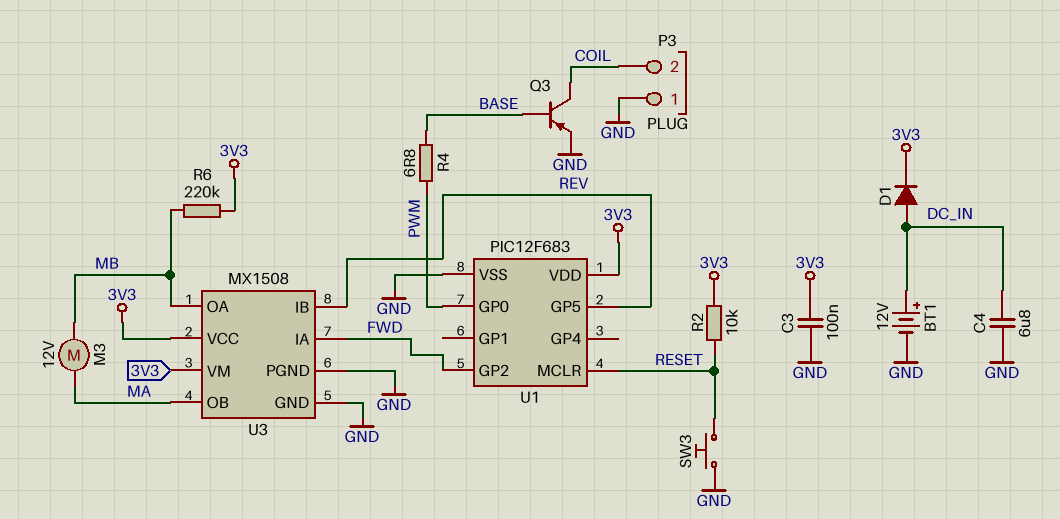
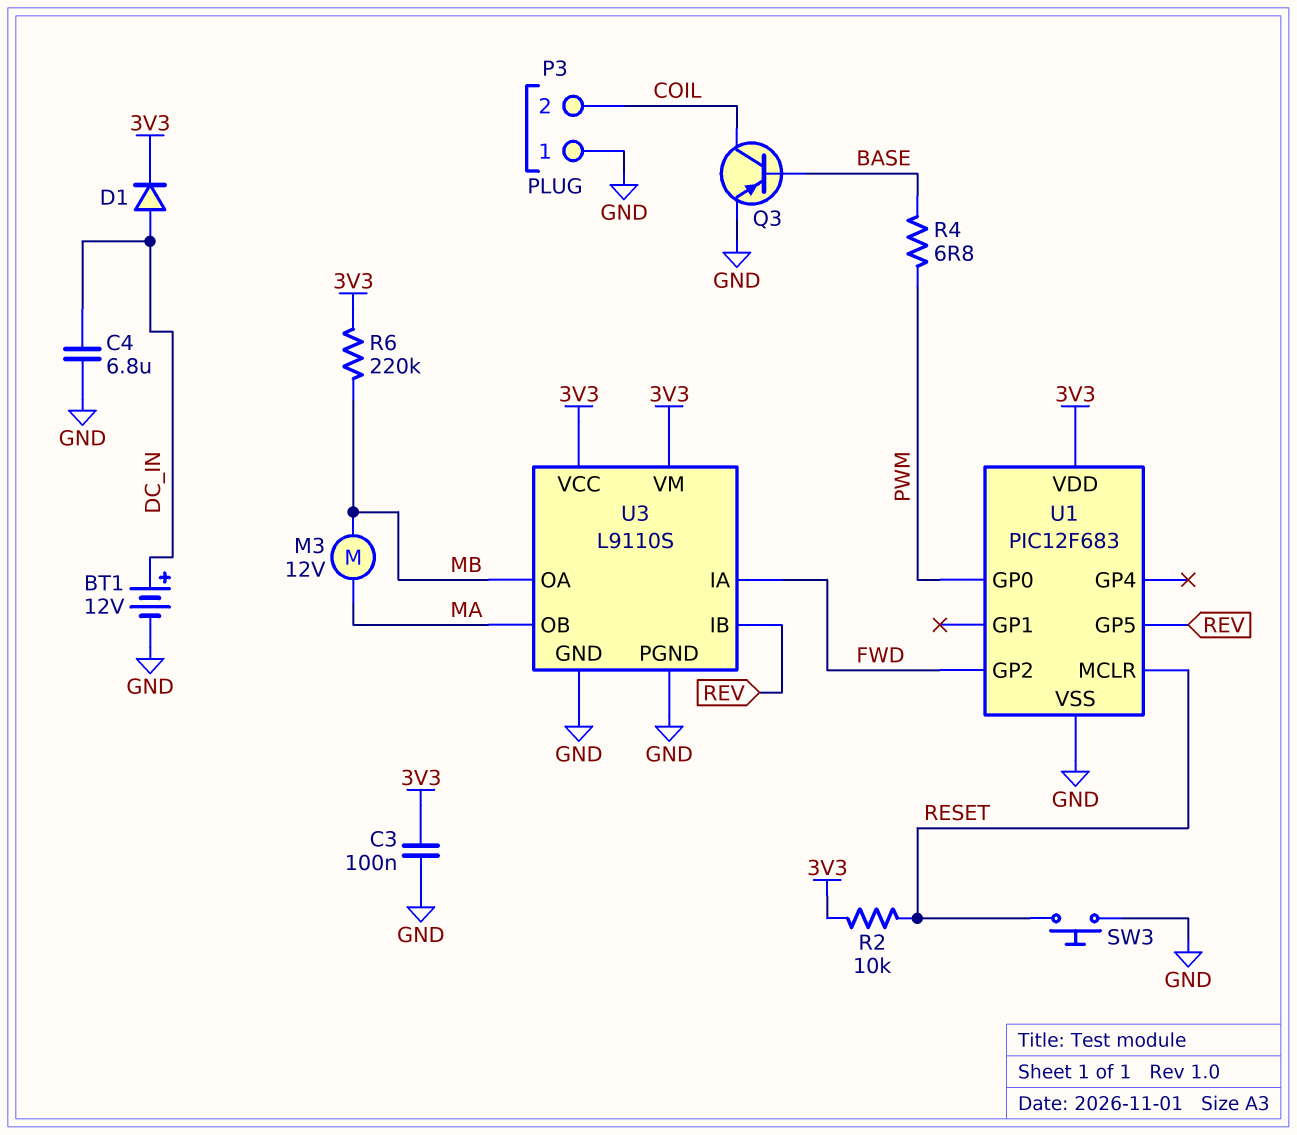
U3: MX1508 -> L9110S

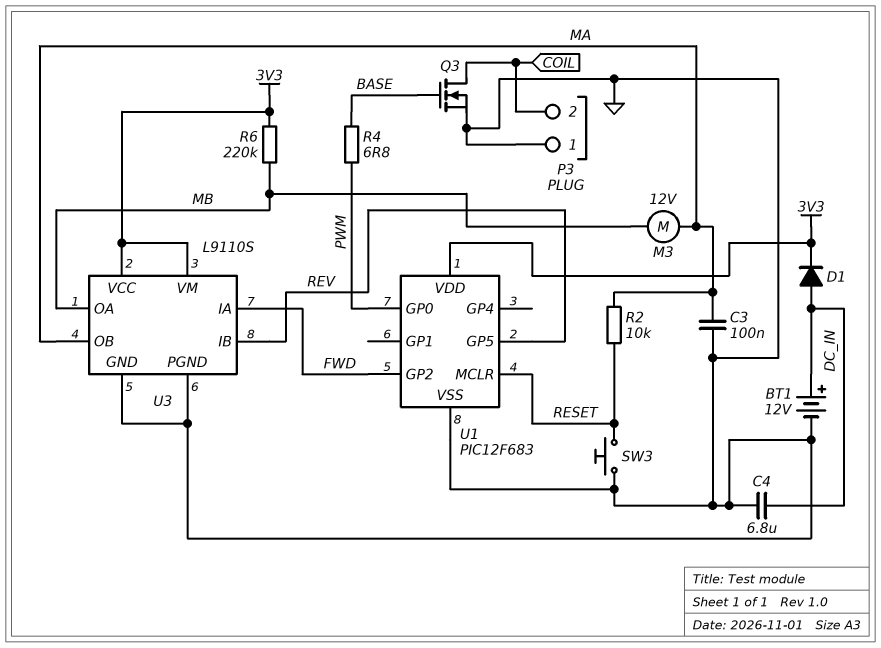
C3: 100nF (3V3, GND) -> 100nF (GND, MA)
Q3: PNP (B BASE, C COIL, E GND) -> NMOS (G BASE, D COIL, S GND)
R2: 10k (3V3, RESET) -> 10k (MA, RESET)

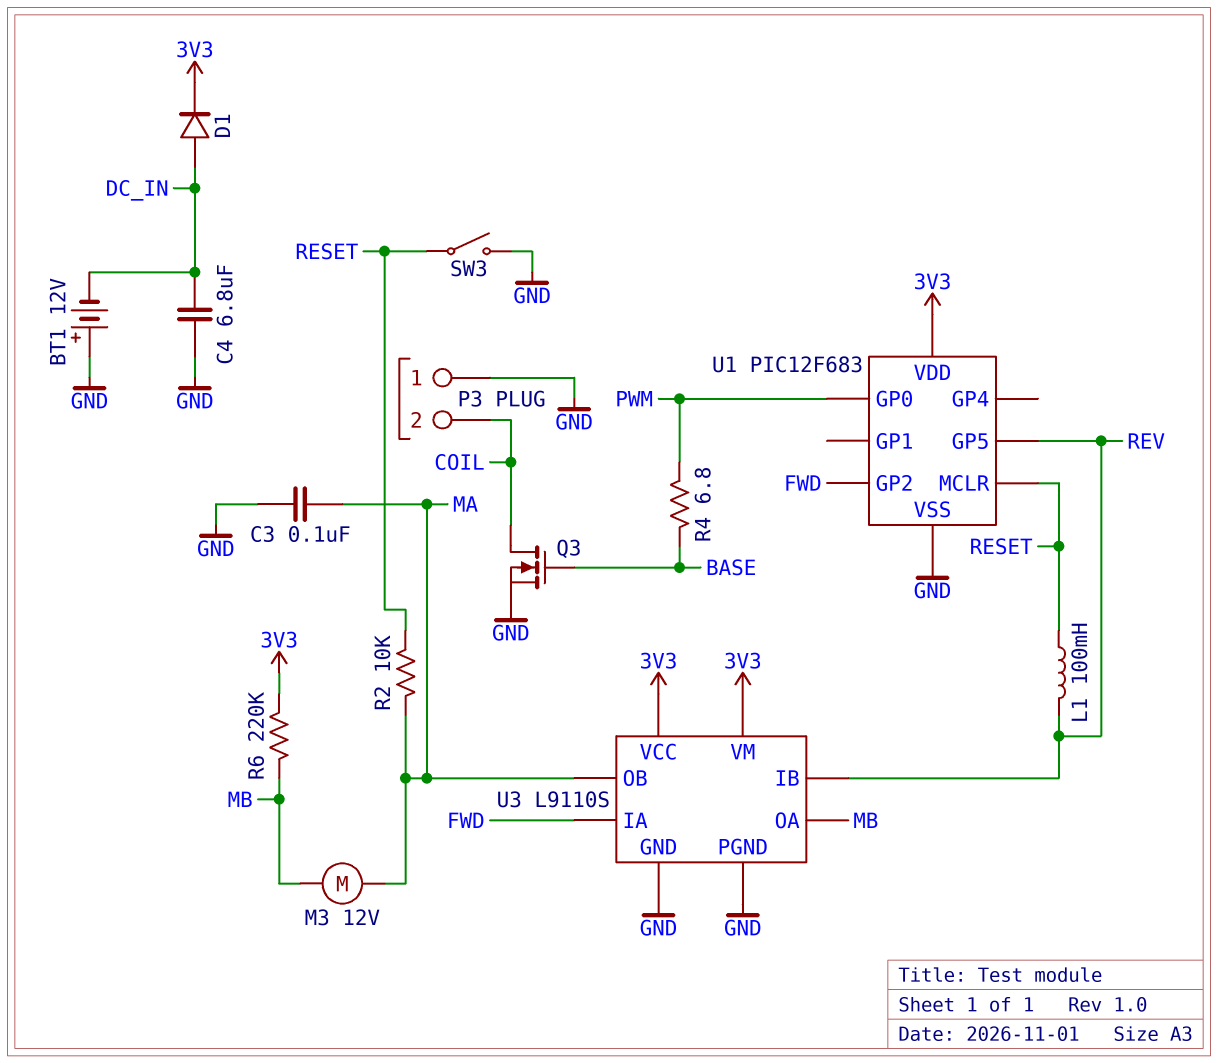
BT1: 12V (plus DC_IN, minus GND) -> 12V (plus GND, minus DC_IN)
L1: none -> 100mH (RESET, REV)
SW3: button (GND, RESET) -> switch (GND, RESET)

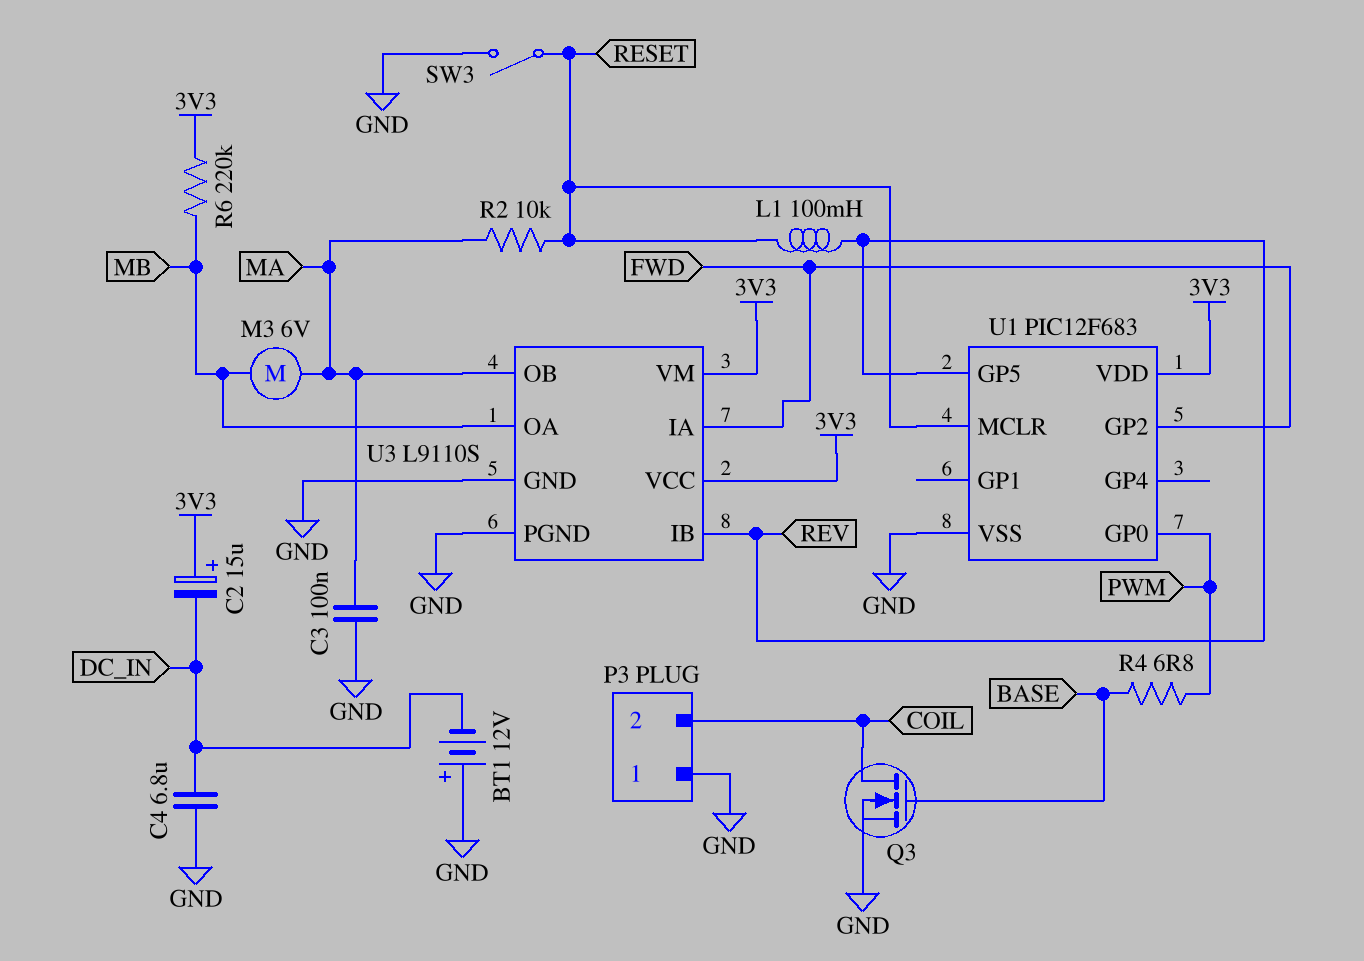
C2: none -> 15uF (plus 3V3, minus DC_IN)
D1: diode (A DC_IN, K 3V3) -> none
M3: motor 12V (MA, MB) -> motor 6V (MA, MB)

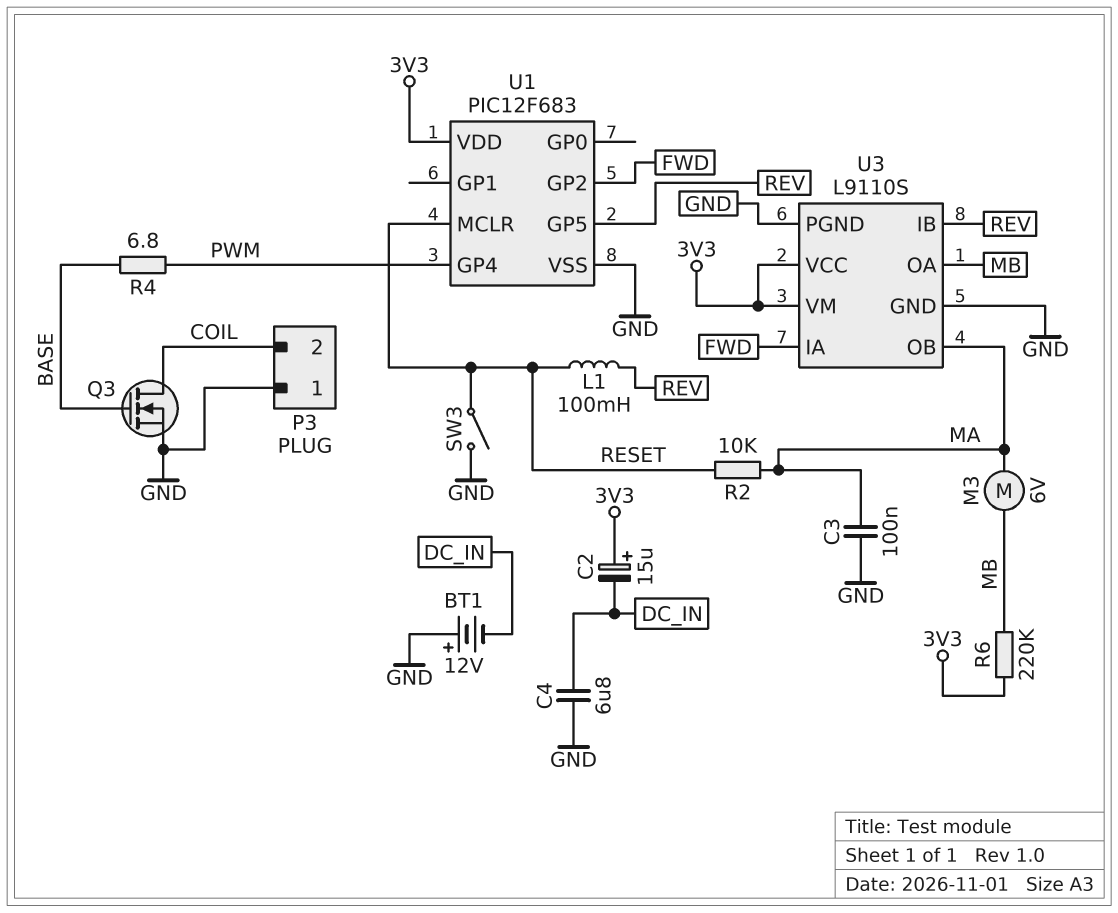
U1 pin GP0: PWM -> none
U1 pin GP4: none -> PWM

